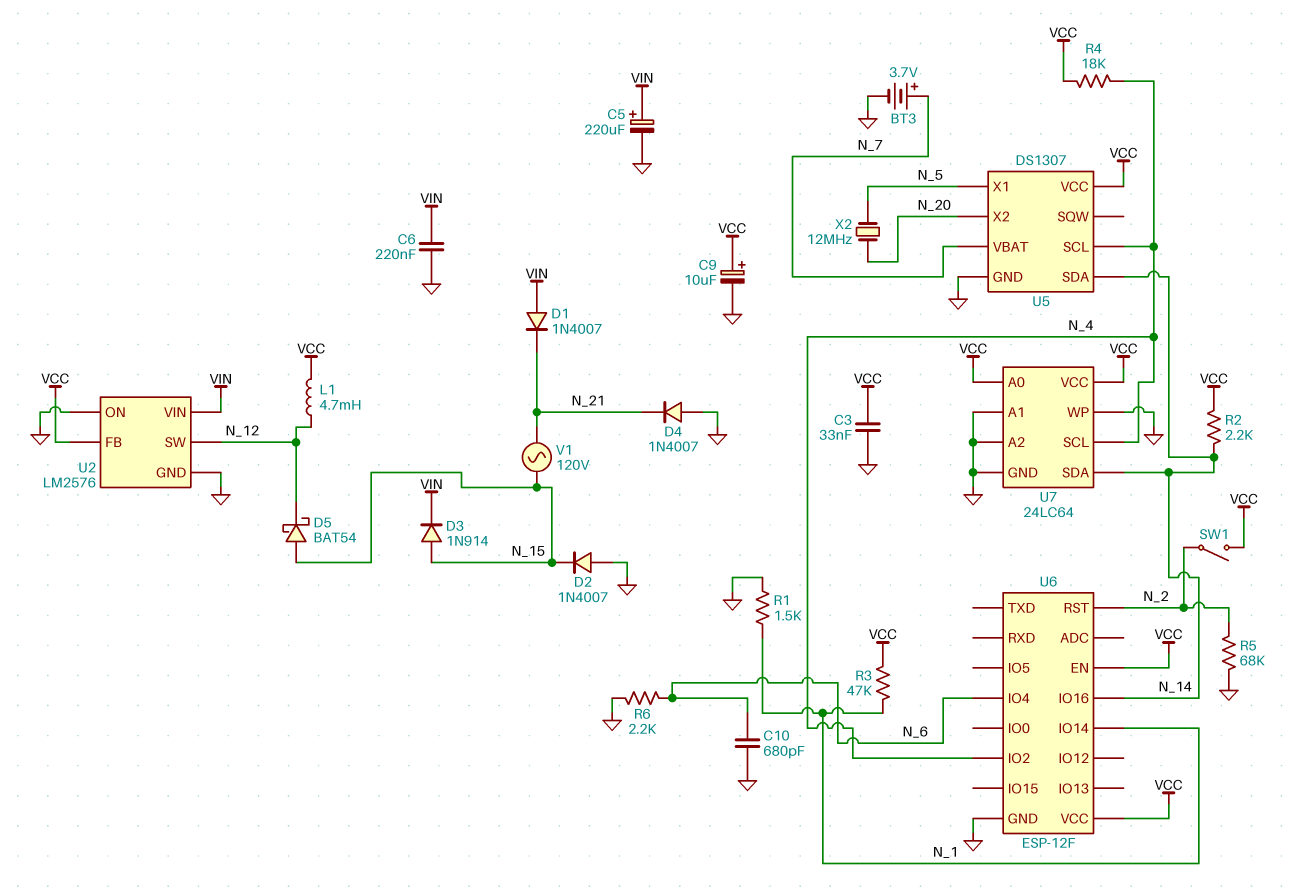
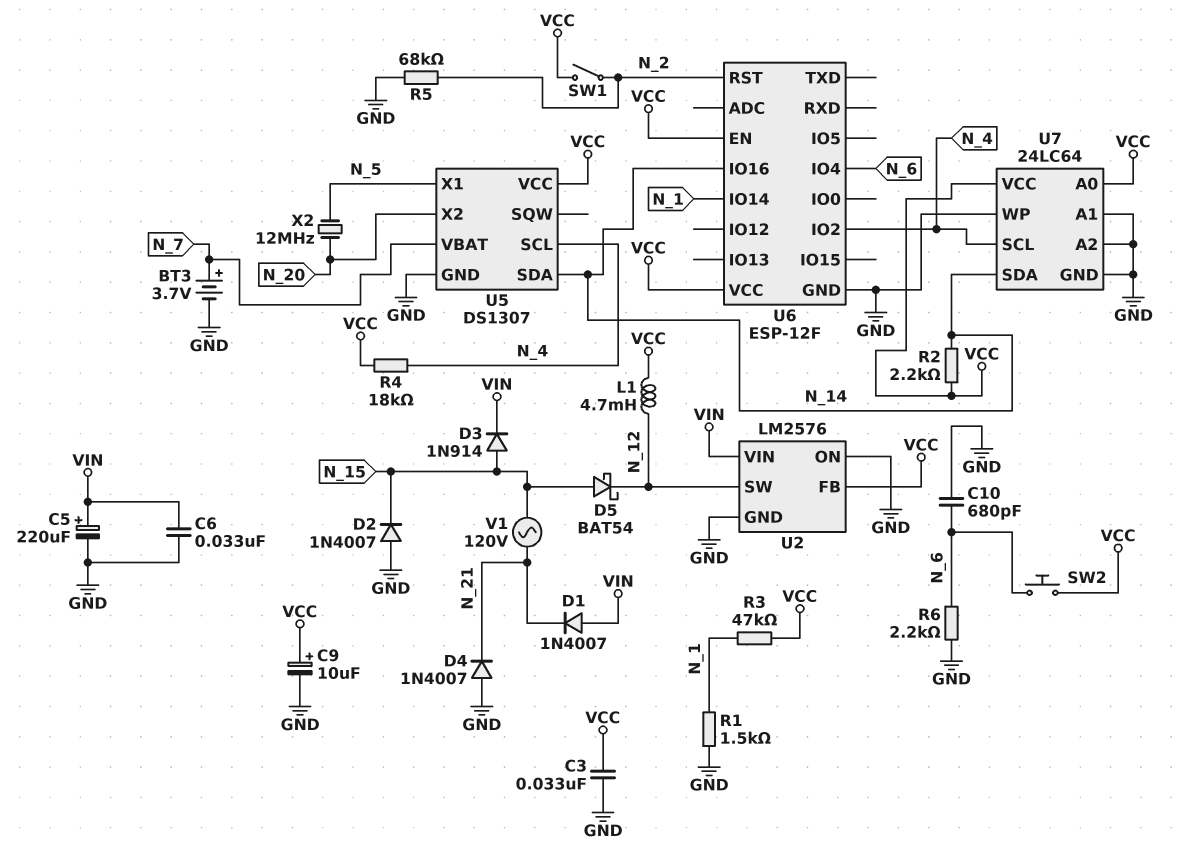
C6: 220nF (GND, VIN) -> 33nF (GND, VIN)
SW2: none -> button (N_6, VCC)

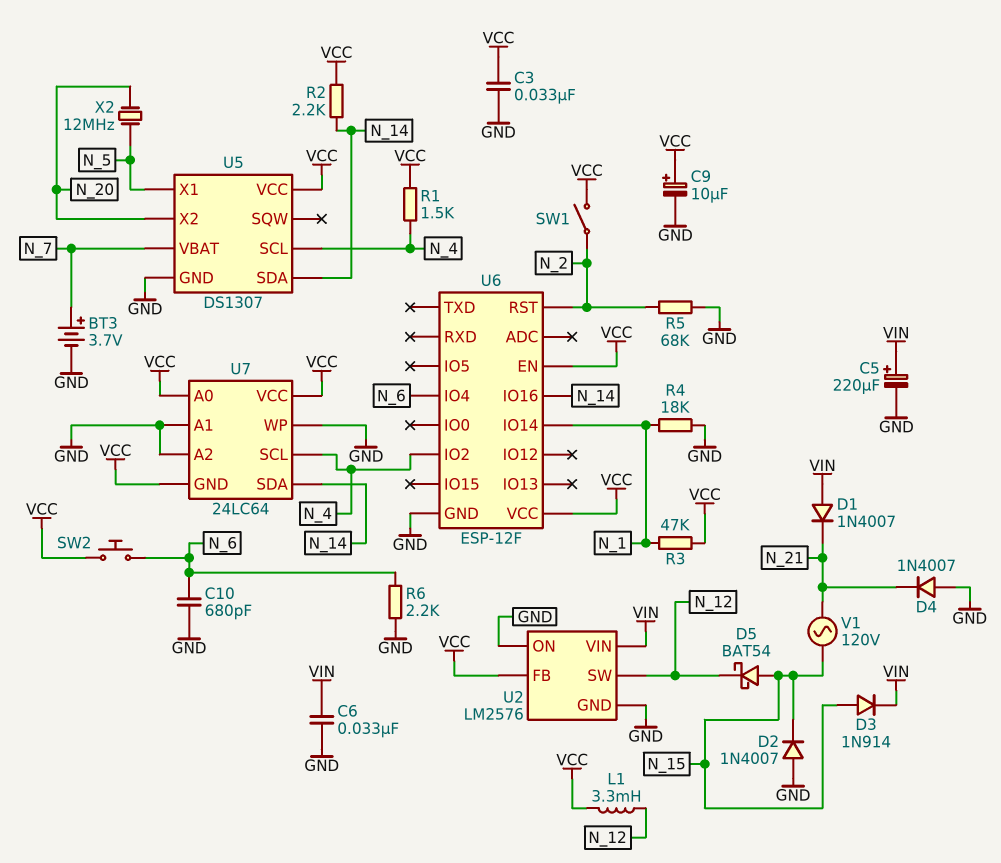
L1: 4.7mH (N_12, VCC) -> 3.3mH (N_12, VCC)
R1: 1.5k (GND, N_1) -> 1.5k (N_4, VCC)
R4: 18k (N_4, VCC) -> 18k (GND, N_1)
U7 pin GND: GND -> VCC

